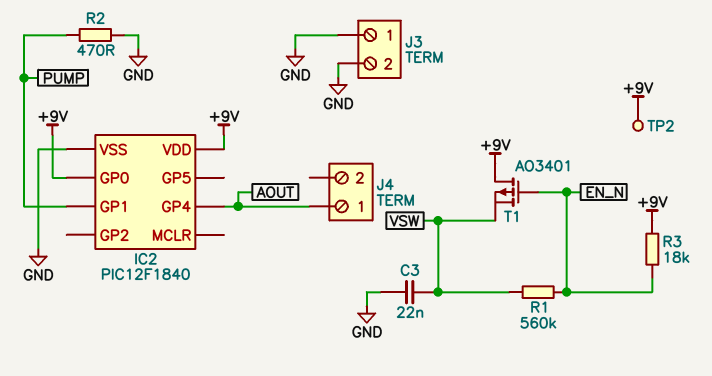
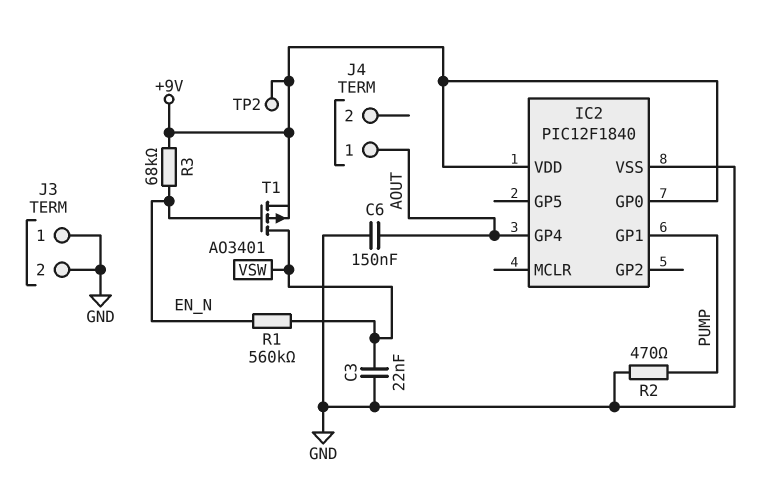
C6: none -> 150nF (AOUT, GND)
R3: 18k (+9V, EN_N) -> 68k (+9V, EN_N)
T1: PMOS AO3401 (G EN_N, D +9V, S VSW) -> PMOS AO3401 (G EN_N, D VSW, S +9V)

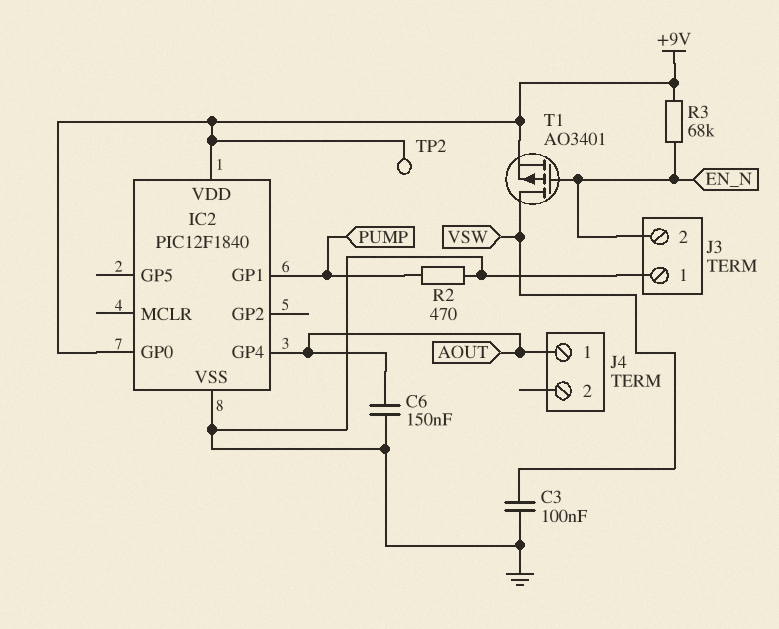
C3: 22nF (GND, VSW) -> 100nF (GND, VSW)
J3 pin 2: GND -> EN_N
R1: 560k (EN_N, VSW) -> none

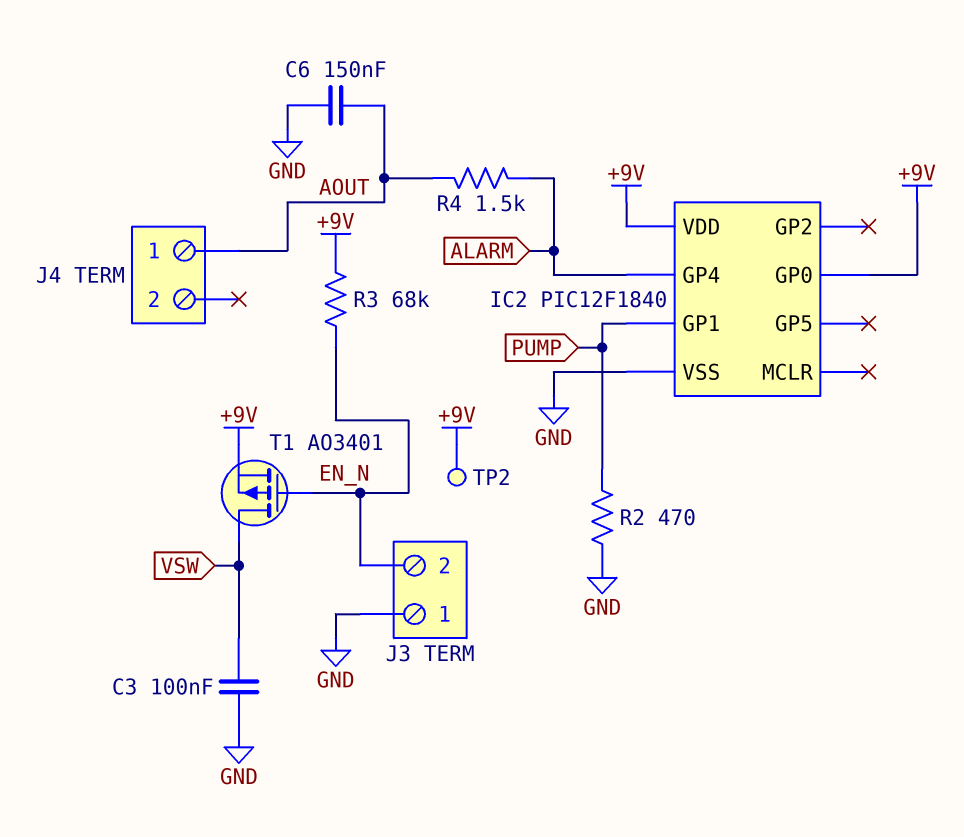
IC2 pin GP4: AOUT -> ALARM
R4: none -> 1.5k (ALARM, AOUT)

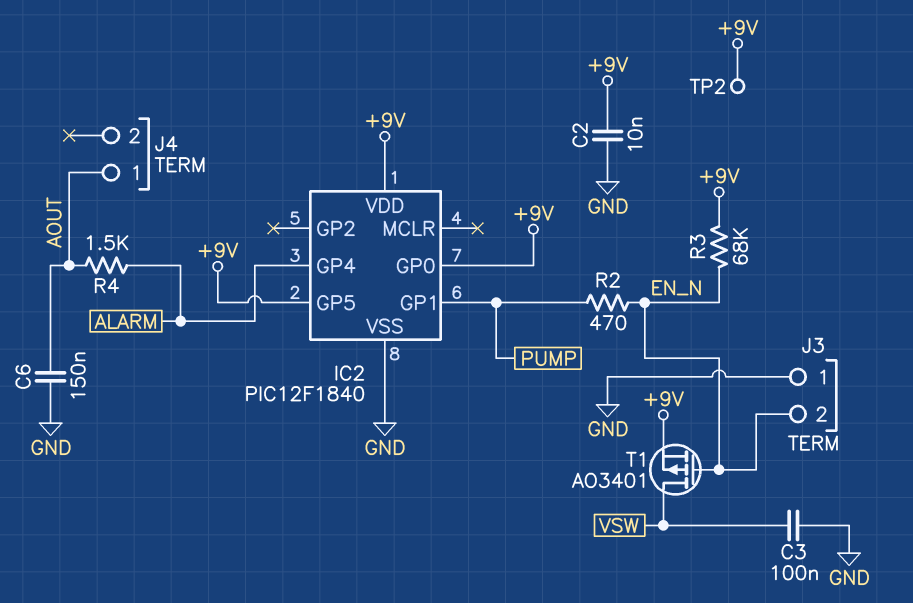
C2: none -> 10nF (+9V, GND)
IC2 pin GP5: none -> +9V
R2: 470 (GND, PUMP) -> 470 (EN_N, PUMP)

